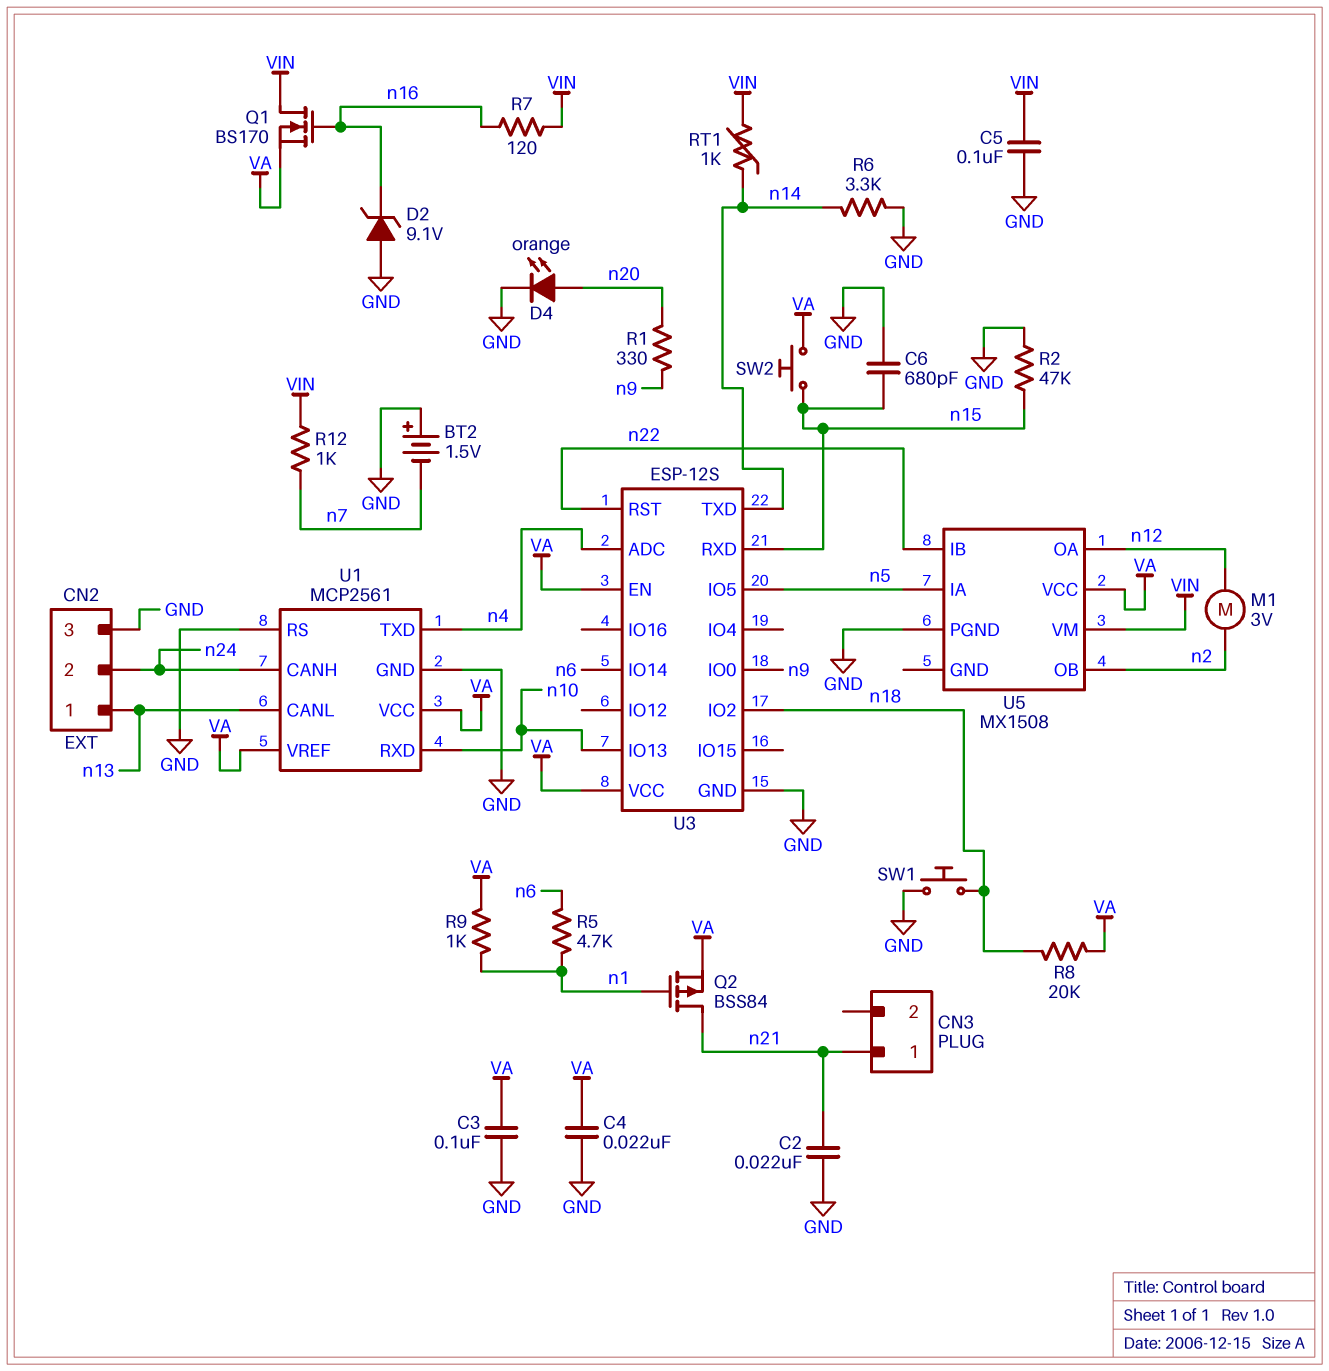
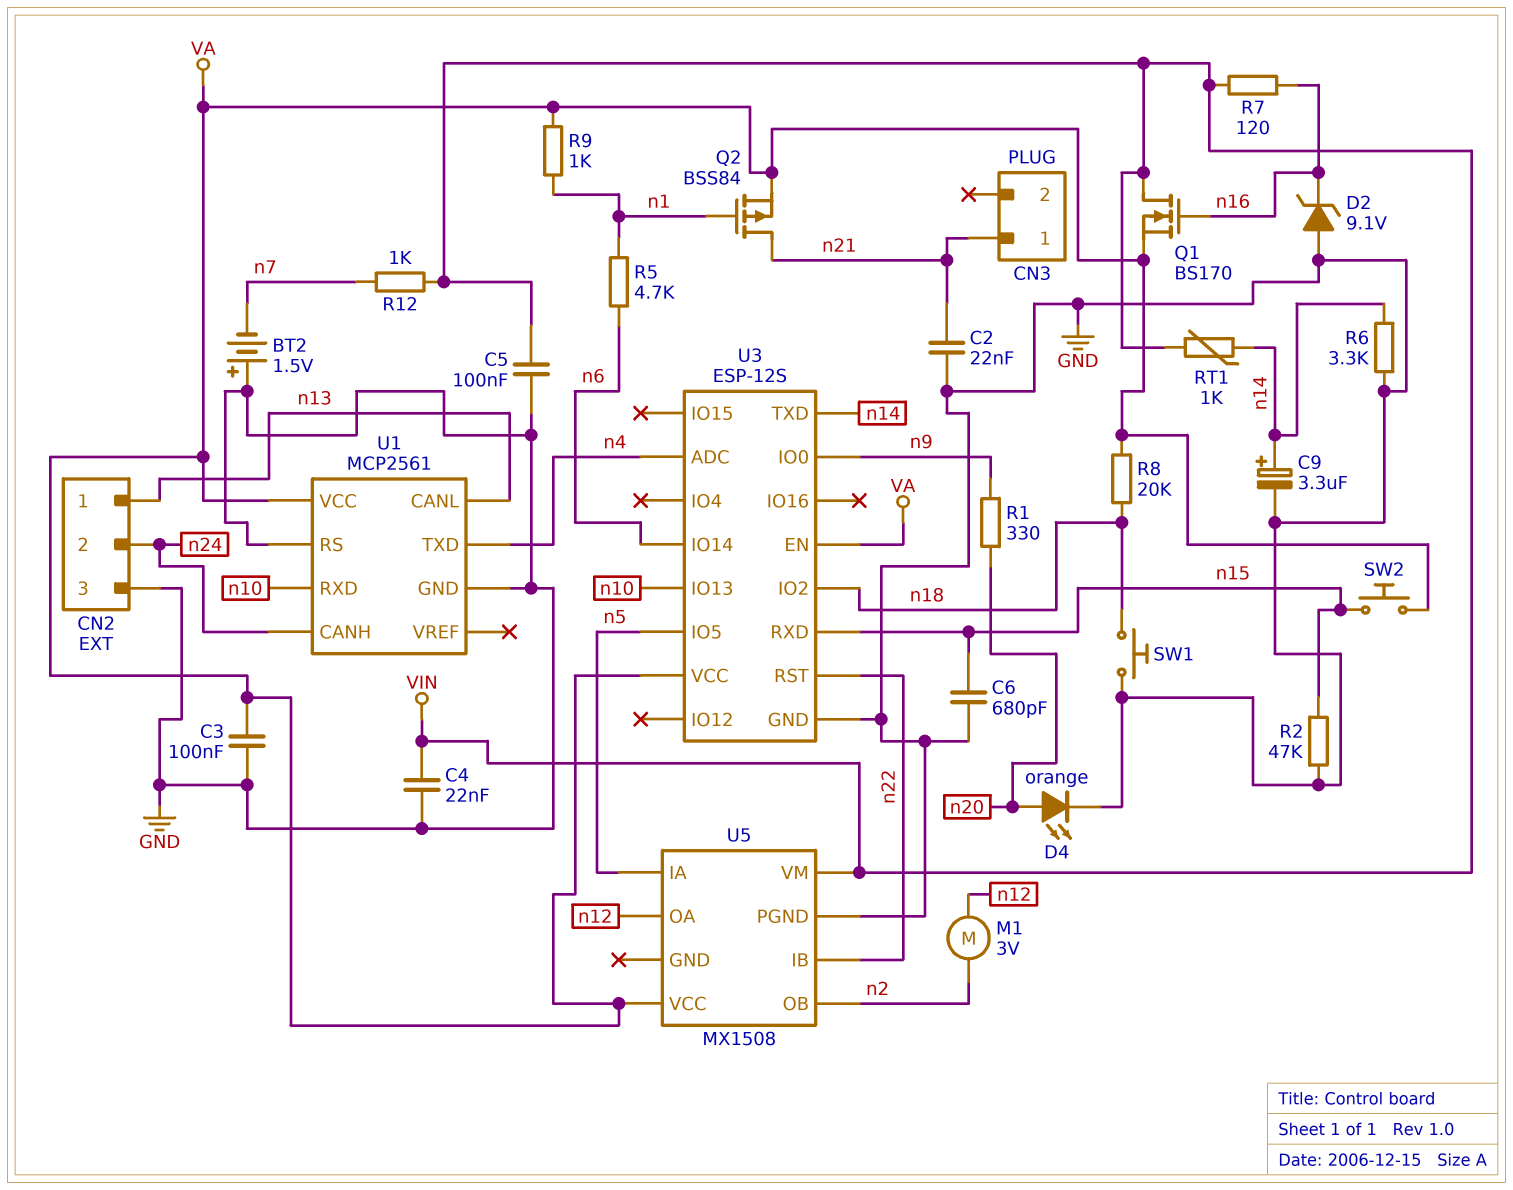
C4: 22nF (GND, VA) -> 22nF (GND, VIN)
C9: none -> 3.3uF (plus n14, minus GND)
U1 pin VREF: VA -> none

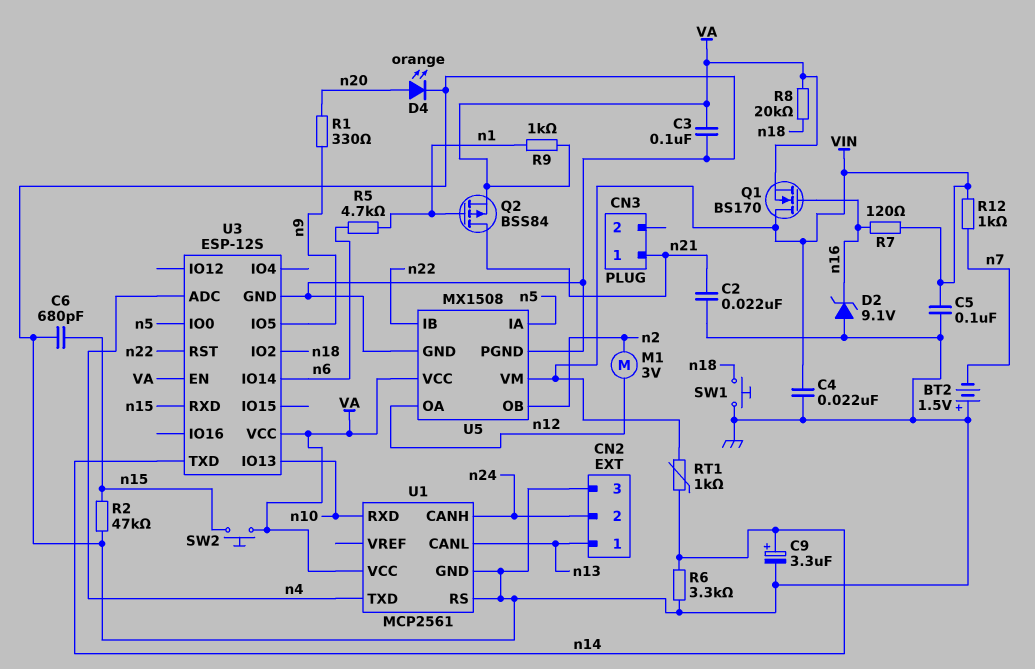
U3 pin IO0: n9 -> n5
U3 pin IO5: n5 -> n9
U5 pin GND: none -> GND

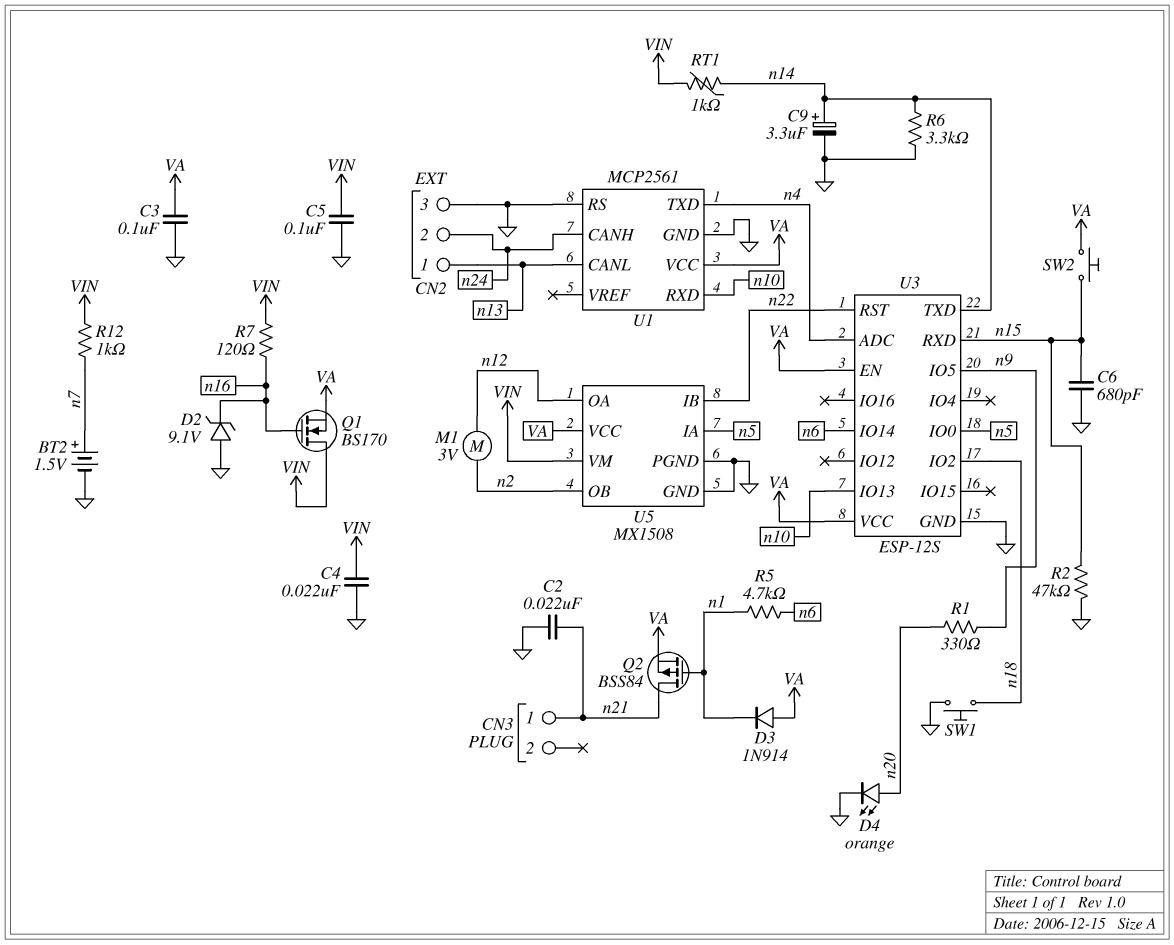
BT2: 1.5V (plus GND, minus n7) -> 1.5V (plus n7, minus GND)
D3: none -> diode 1N914 (A VA, K n1)
R8: 20k (VA, n18) -> none
R9: 1k (VA, n1) -> none

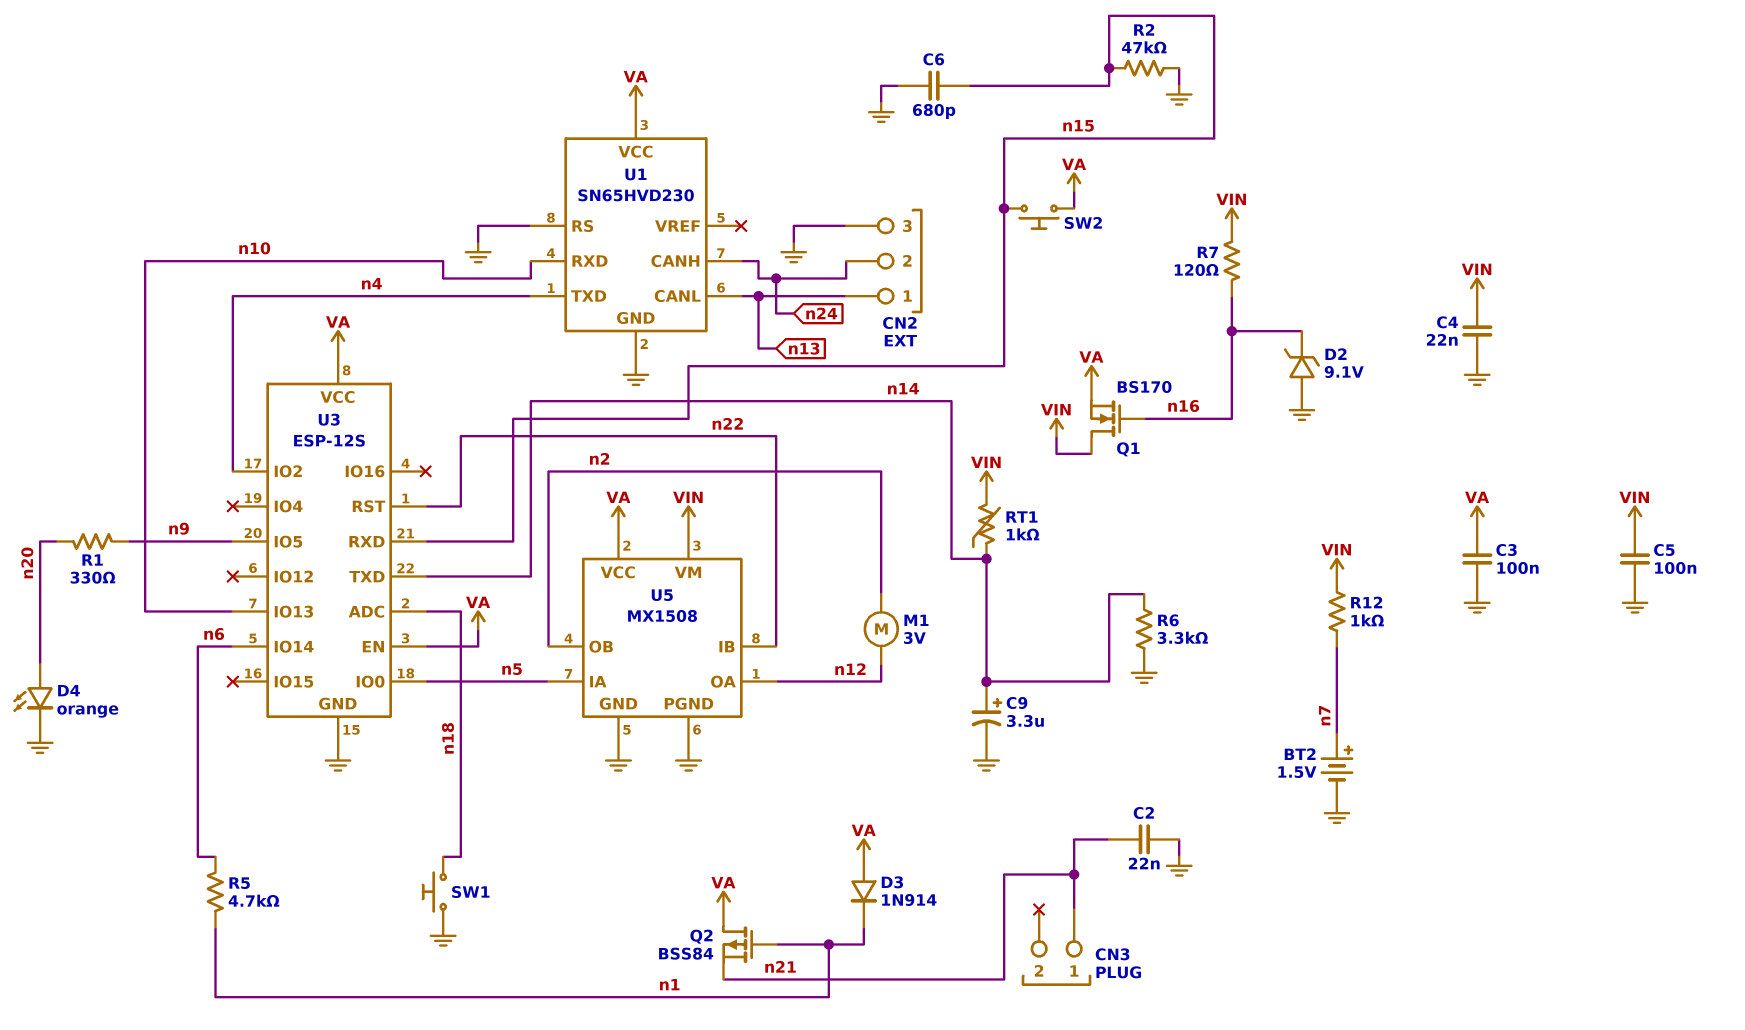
Q2: PMOS BSS84 (G n1, D n21, S VA) -> PMOS BSS84 (G n1, D VA, S n21)
U1: MCP2561 -> SN65HVD230
U3 pin ADC: n4 -> n18
U3 pin IO2: n18 -> n4

